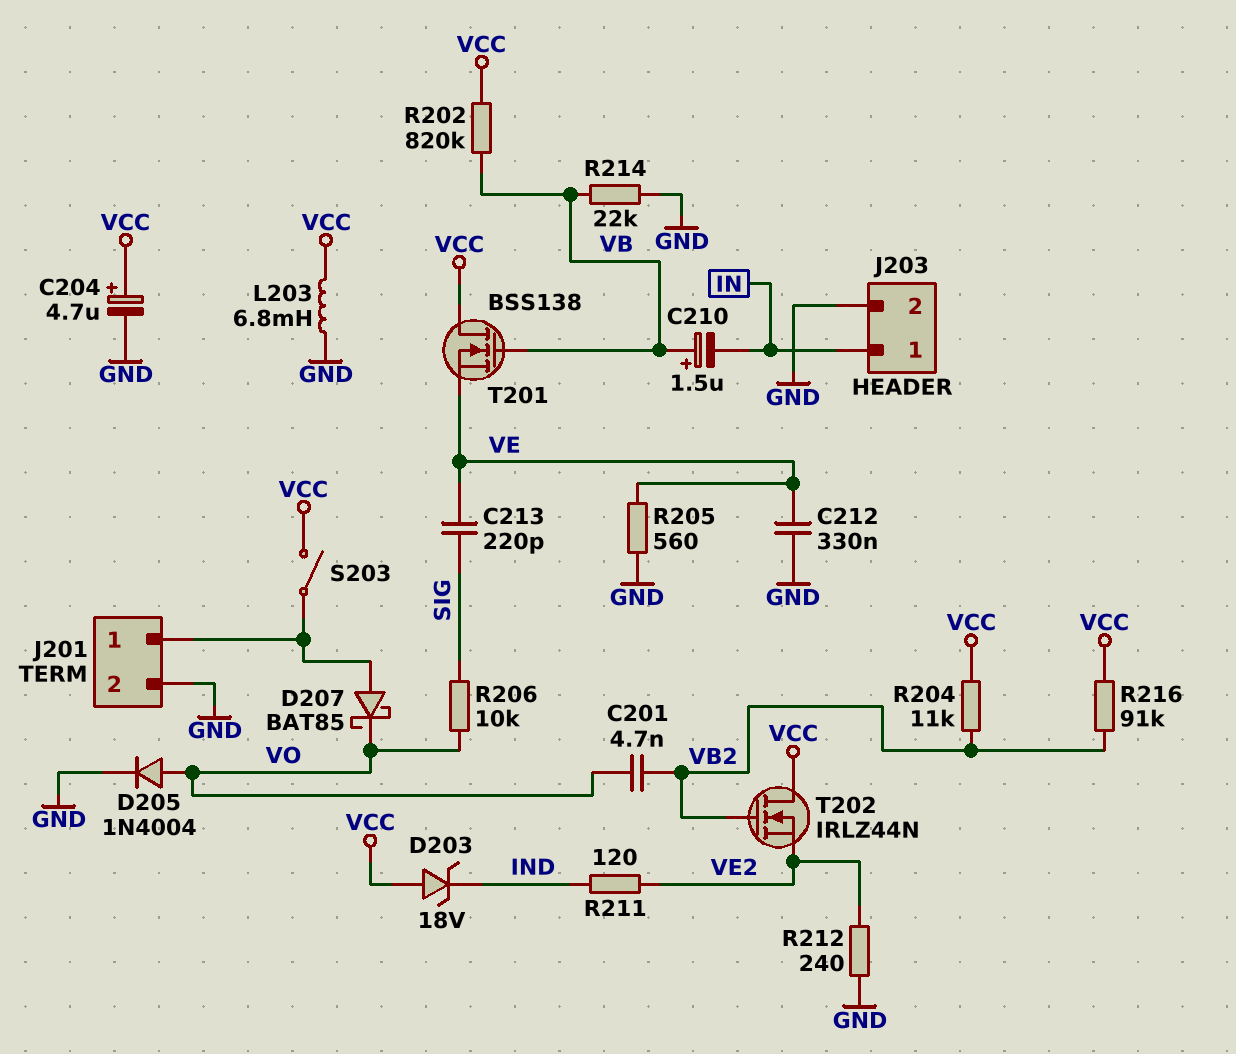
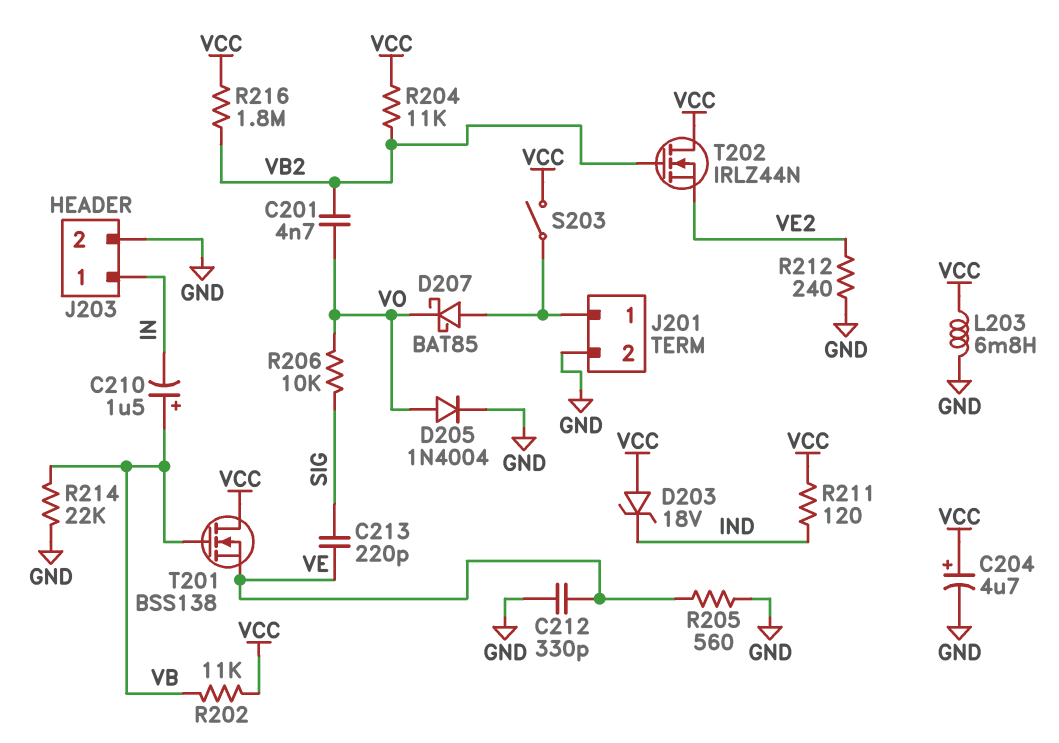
C212: 330nF (GND, VE) -> 330pF (GND, VE)
R202: 820k (VB, VCC) -> 11k (VB, VCC)
R211: 120 (IND, VE2) -> 120 (IND, VCC)
R216: 91k (VB2, VCC) -> 1.8M (VB2, VCC)

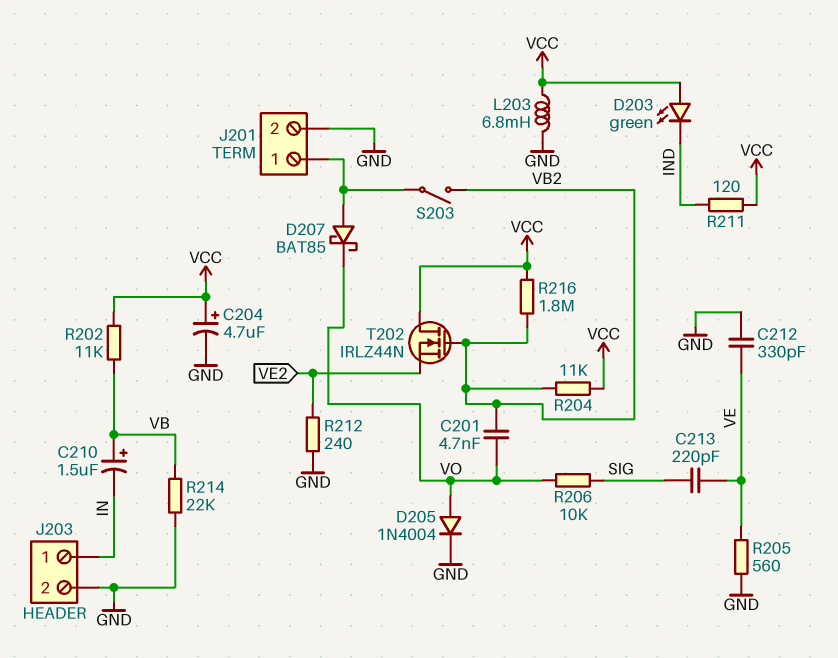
D203: zener 18V (A VCC, K IND) -> LED green (A VCC, K IND)
S203: switch (J201/1, VCC) -> switch (J201/1, VB2)
T201: NMOS BSS138 (G VB, D VCC, S VE) -> none

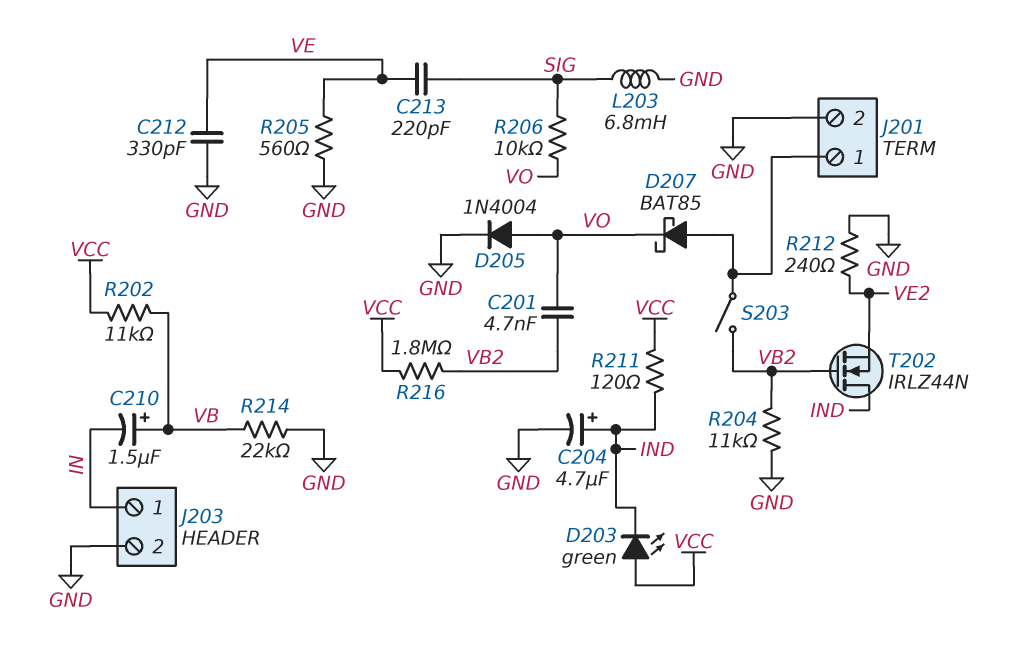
C204: 4.7uF (plus VCC, minus GND) -> 4.7uF (plus IND, minus GND)
L203: 6.8mH (GND, VCC) -> 6.8mH (GND, SIG)
R204: 11k (VB2, VCC) -> 11k (GND, VB2)
T202: NMOS IRLZ44N (G VB2, D VCC, S VE2) -> NMOS IRLZ44N (G VB2, D IND, S VE2)

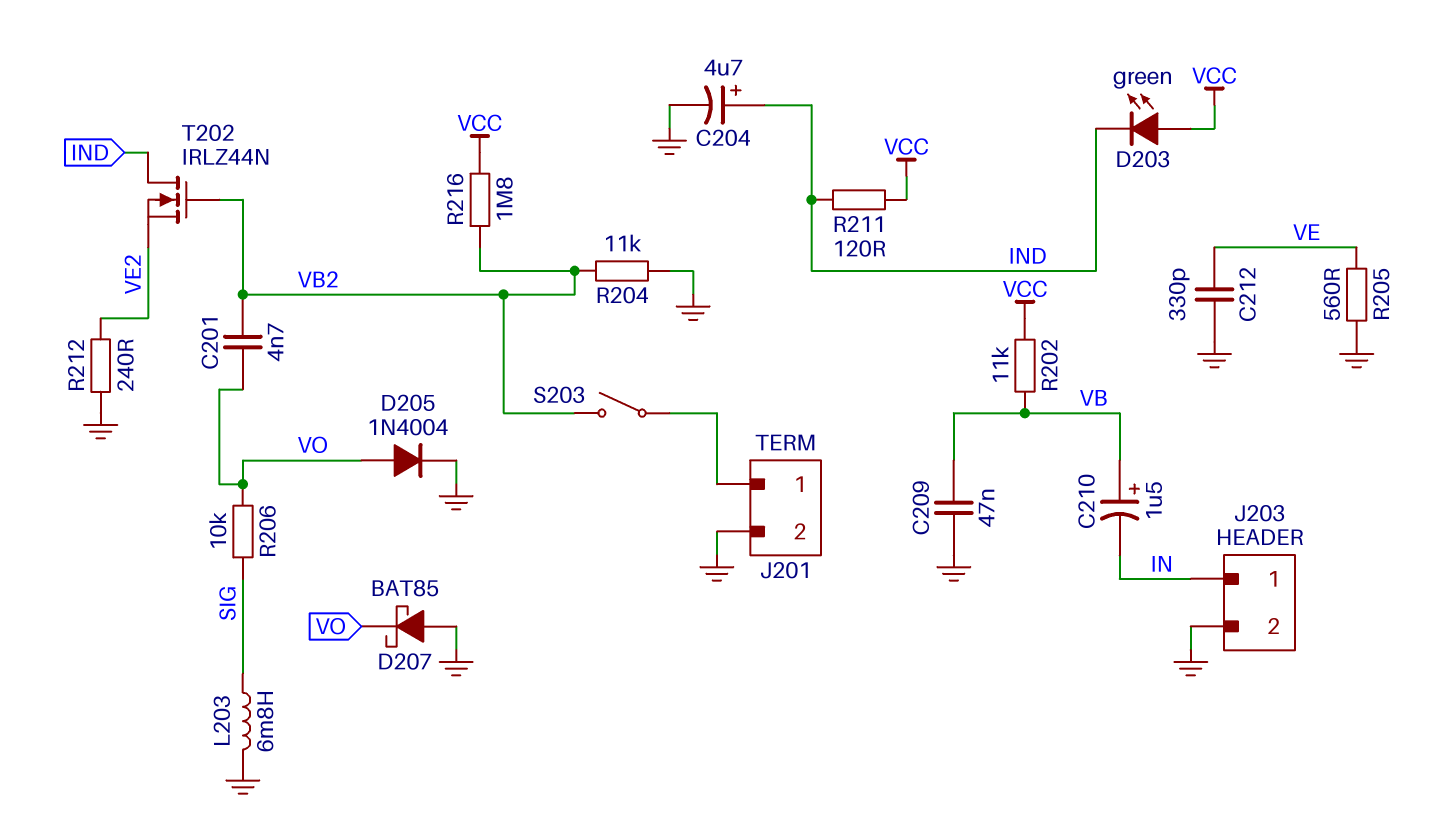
C209: none -> 47nF (GND, VB)
C213: 220pF (SIG, VE) -> none
D207: schottky BAT85 (A J201/1, K VO) -> schottky BAT85 (A GND, K VO)
R214: 22k (GND, VB) -> none

